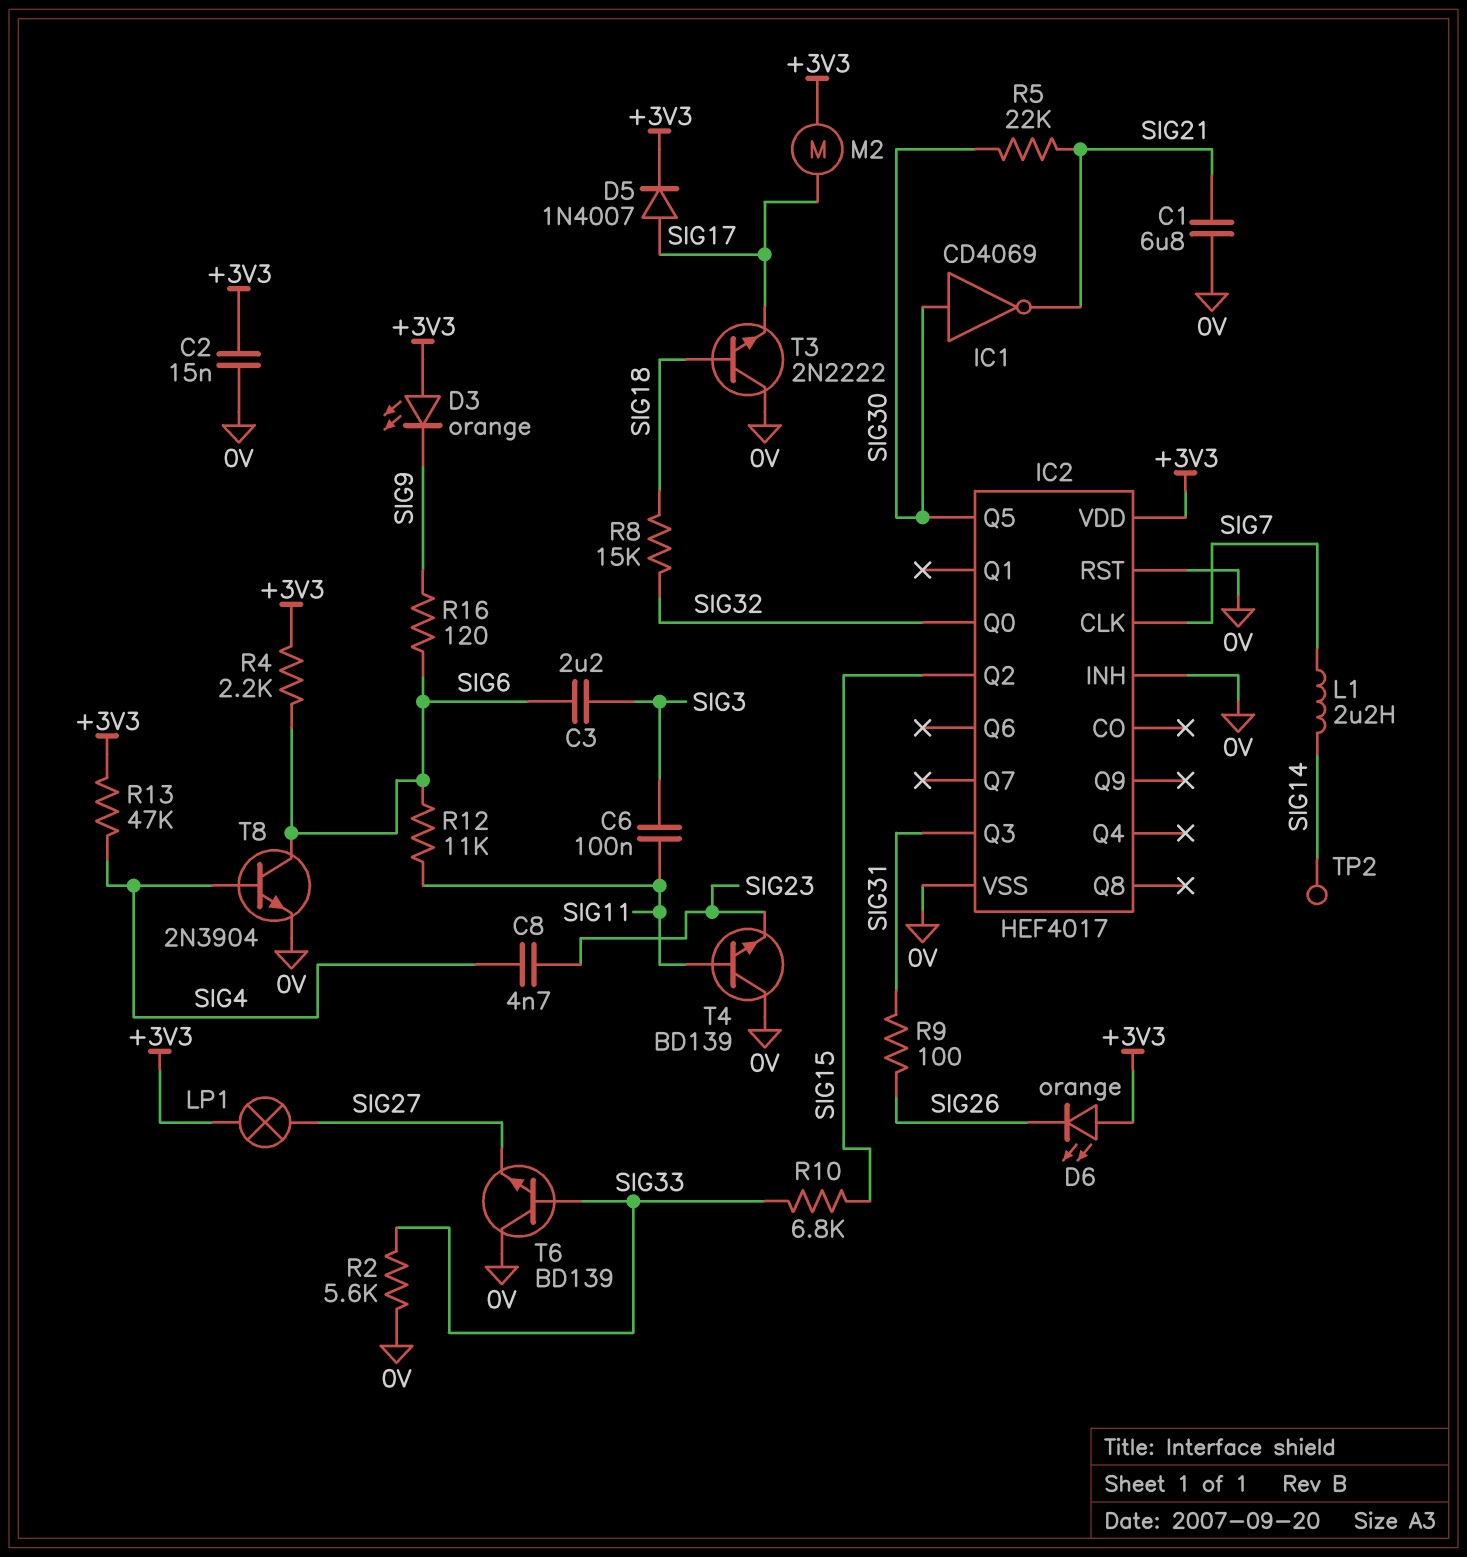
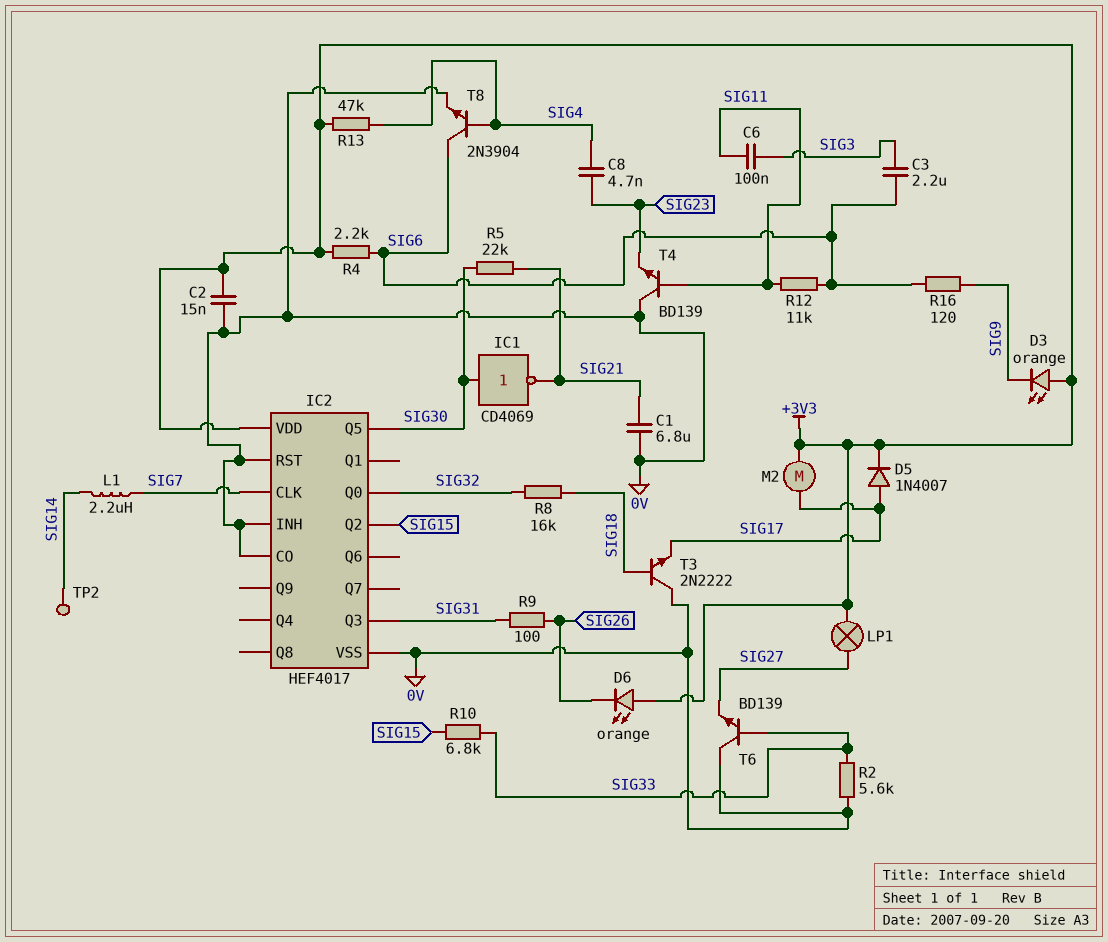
IC2 pin CO: none -> 0V
R8: 15k (SIG18, SIG32) -> 16k (SIG18, SIG32)

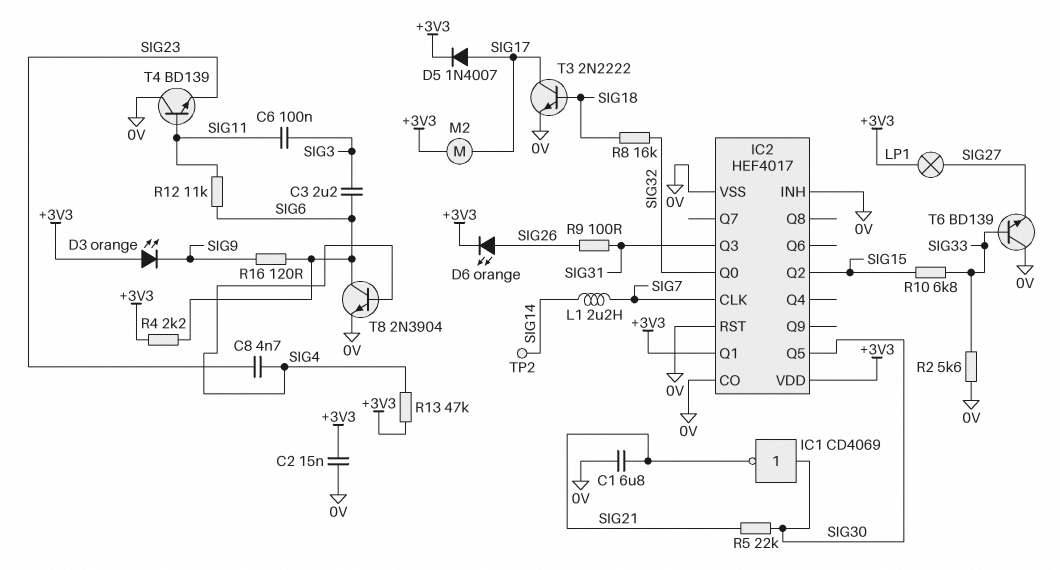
D6: LED orange (A +3V3, K SIG26) -> LED orange (A SIG26, K +3V3)
IC2 pin Q1: none -> +3V3
T3: NPN 2N2222 (B SIG18, C 0V, E SIG17) -> NPN 2N2222 (B SIG18, C SIG17, E 0V)

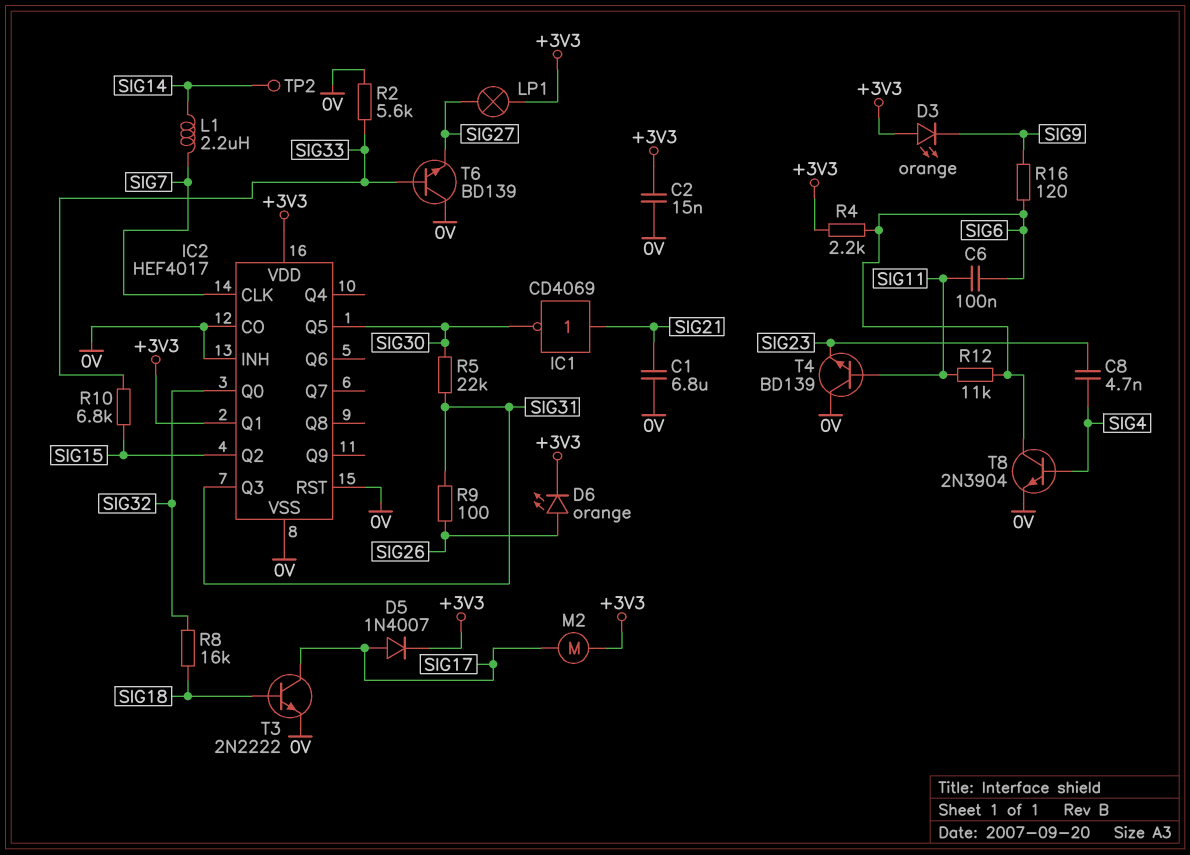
C3: 2.2uF (SIG3, SIG6) -> none
C6: 100nF (SIG3, SIG11) -> 100nF (SIG6, SIG11)
IC1: NOT CD4069 (in SIG30, out SIG21) -> NOT CD4069 (in SIG21, out SIG30)
R5: 22k (SIG21, SIG30) -> 22k (SIG30, SIG31)
R13: 47k (+3V3, SIG4) -> none

